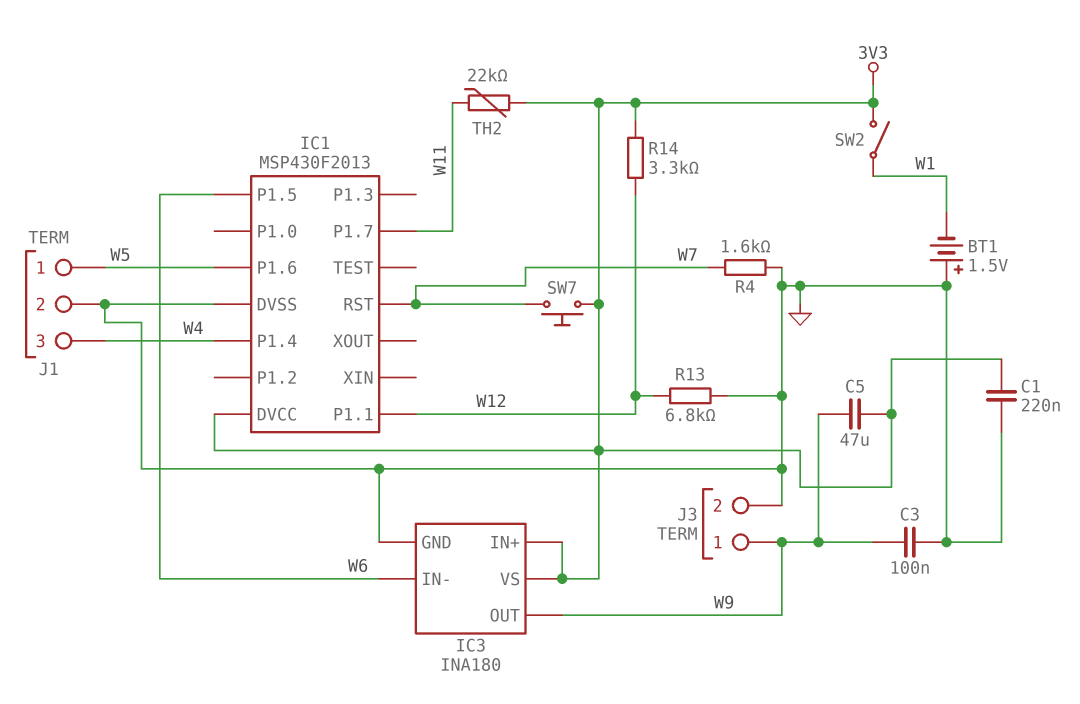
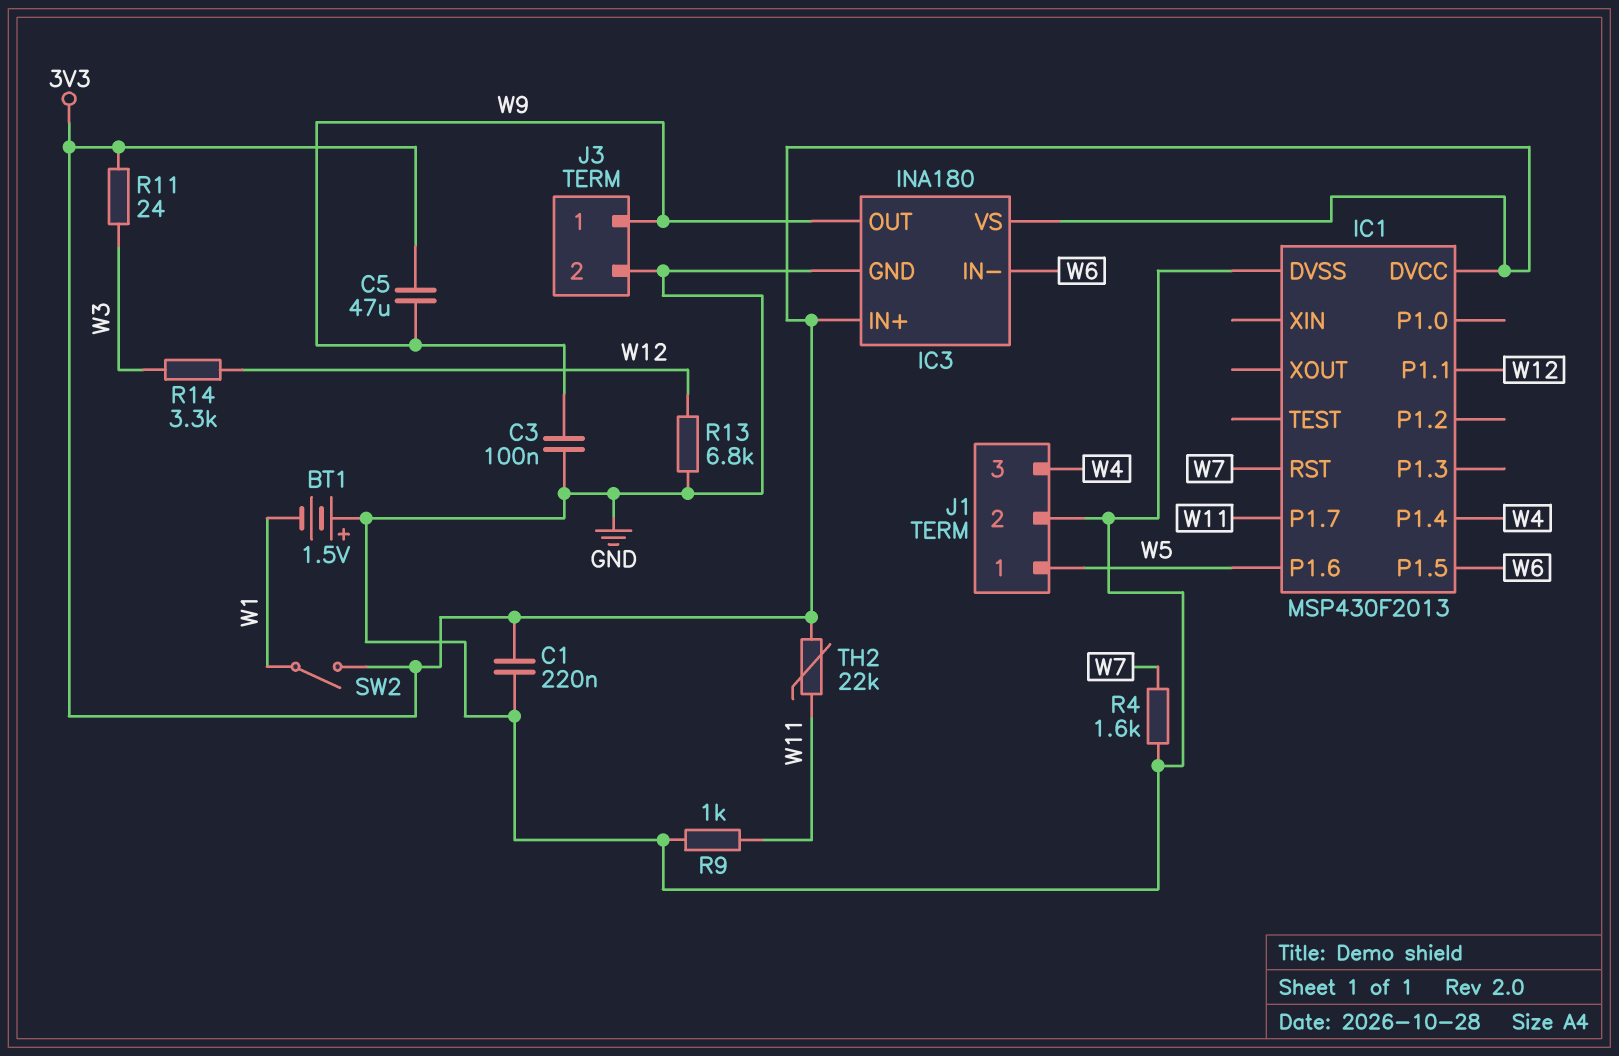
R9: none -> 1k (GND, W11)
R11: none -> 24 (3V3, W3)
R14: 3.3k (3V3, W12) -> 3.3k (W3, W12)
SW7: button (3V3, W7) -> none

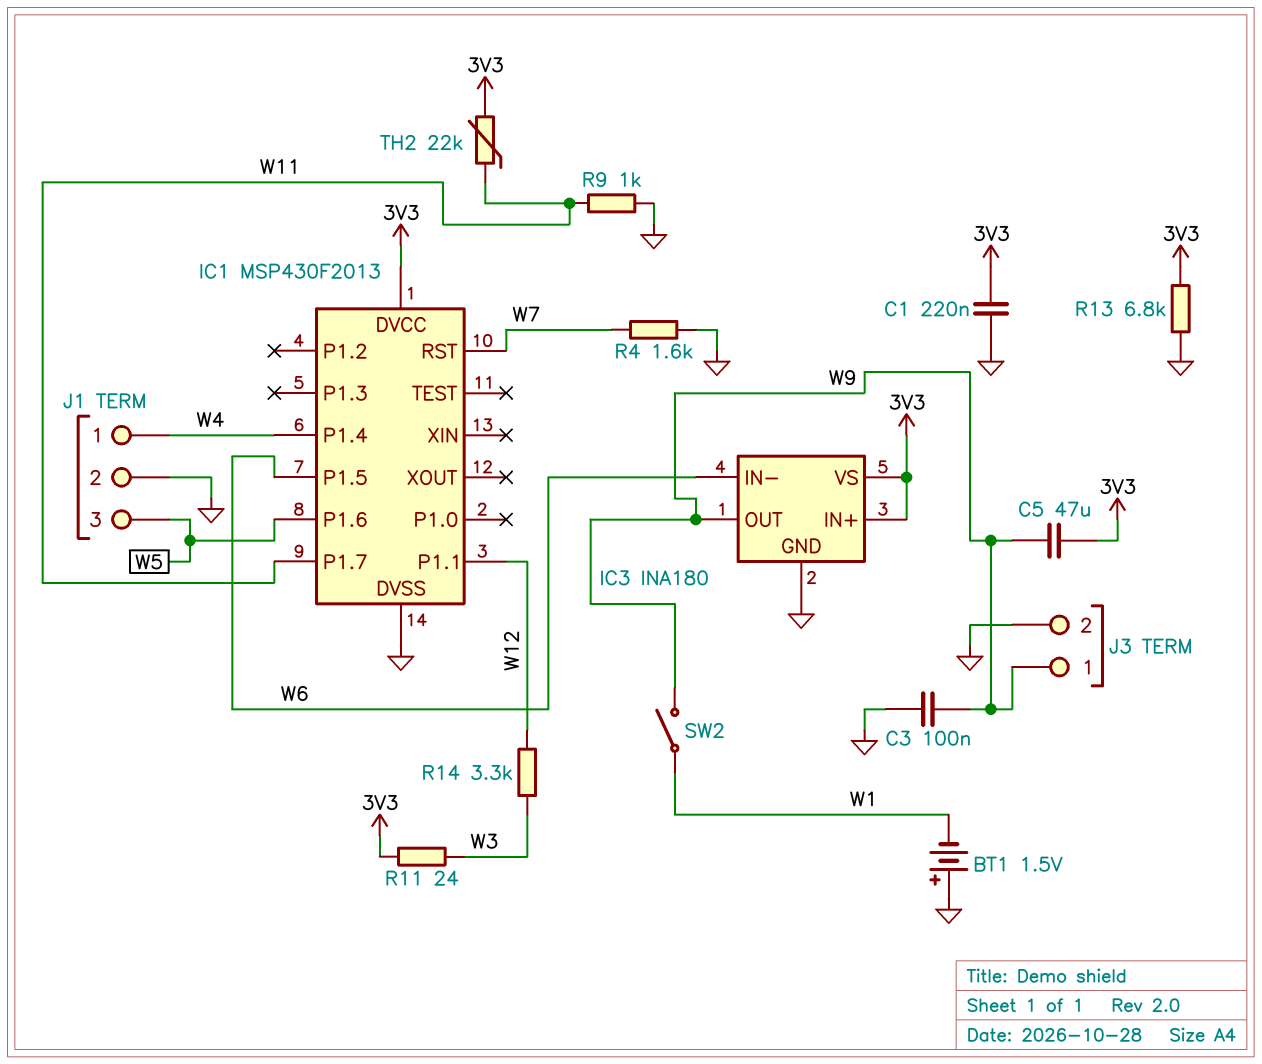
J1 pin 1: W5 -> W4
J1 pin 3: W4 -> W5
R13: 6.8k (GND, W12) -> 6.8k (3V3, GND)
SW2: switch (3V3, W1) -> switch (W1, W9)

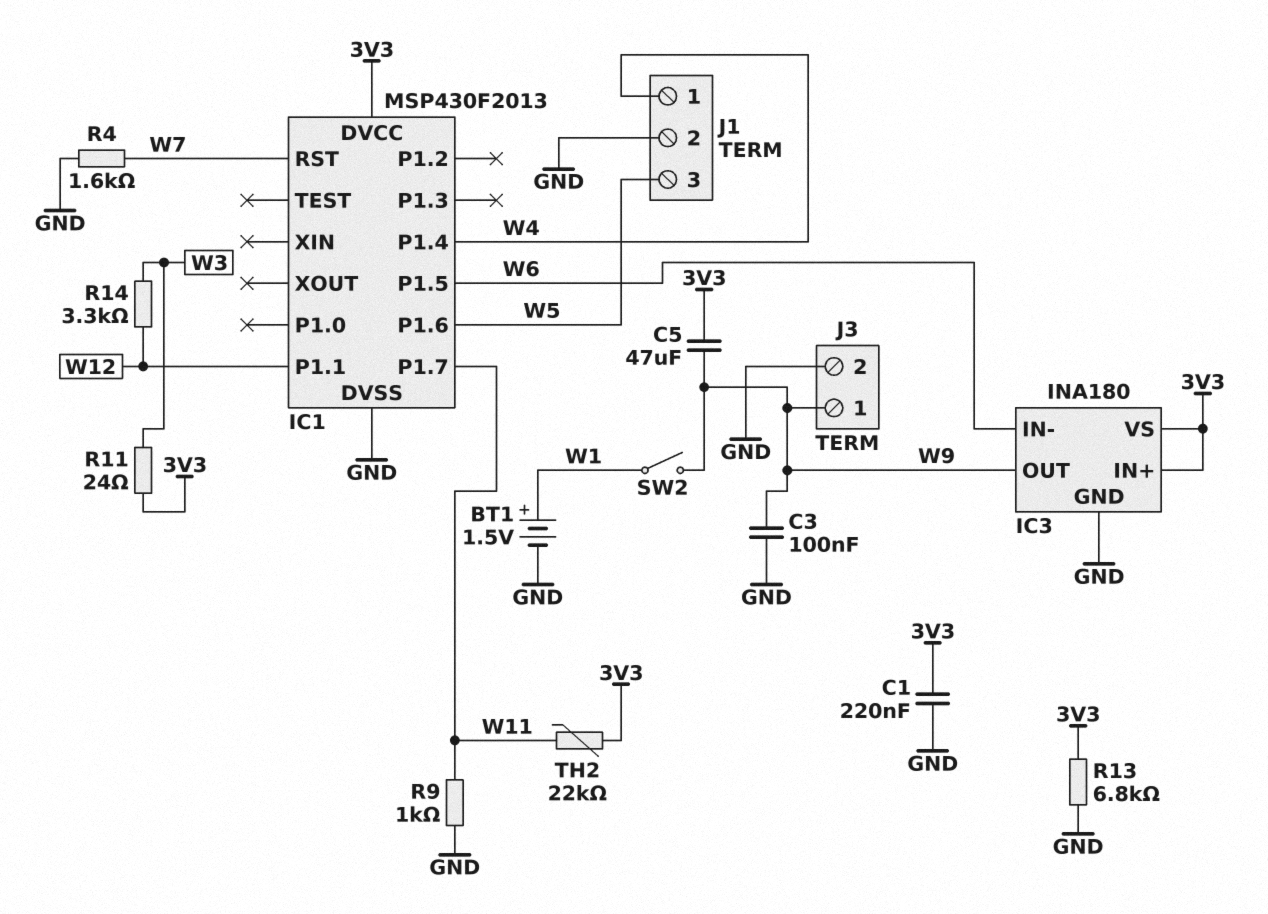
BT1: 1.5V (plus GND, minus W1) -> 1.5V (plus W1, minus GND)

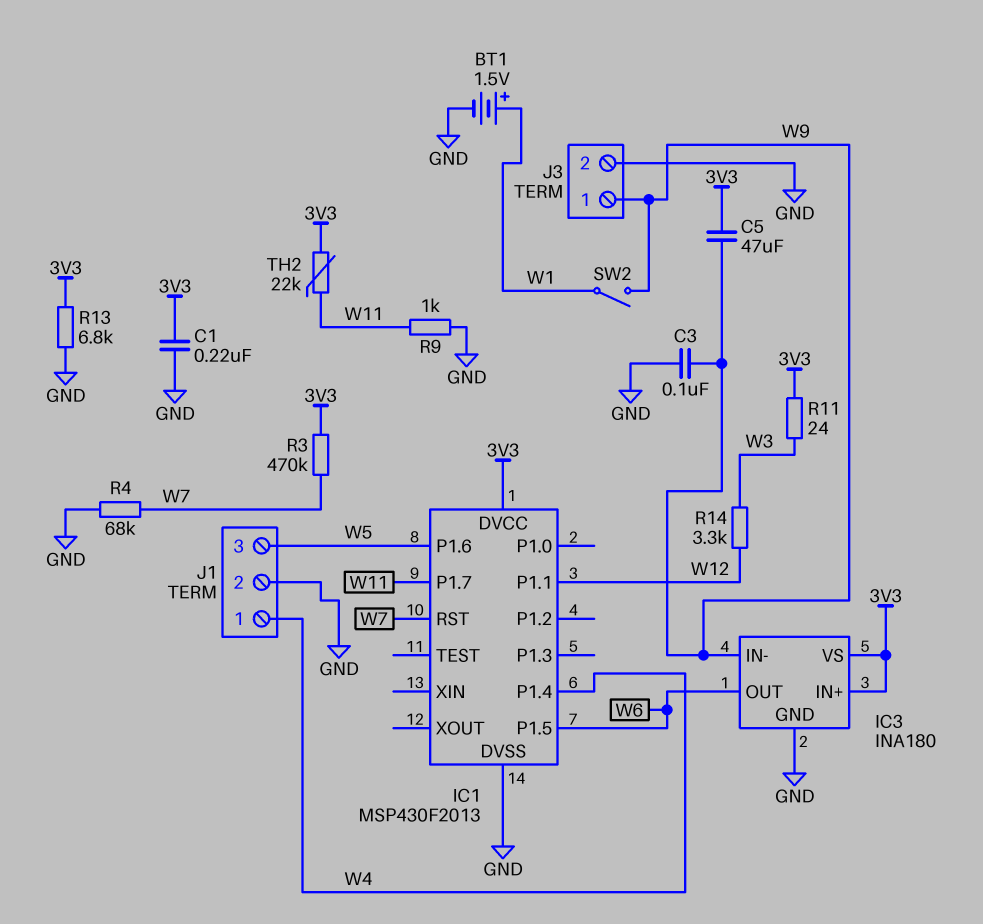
IC3 pin IN-: W6 -> W9
IC3 pin OUT: W9 -> W6
R3: none -> 470k (3V3, W7)
R4: 1.6k (GND, W7) -> 68k (GND, W7)

